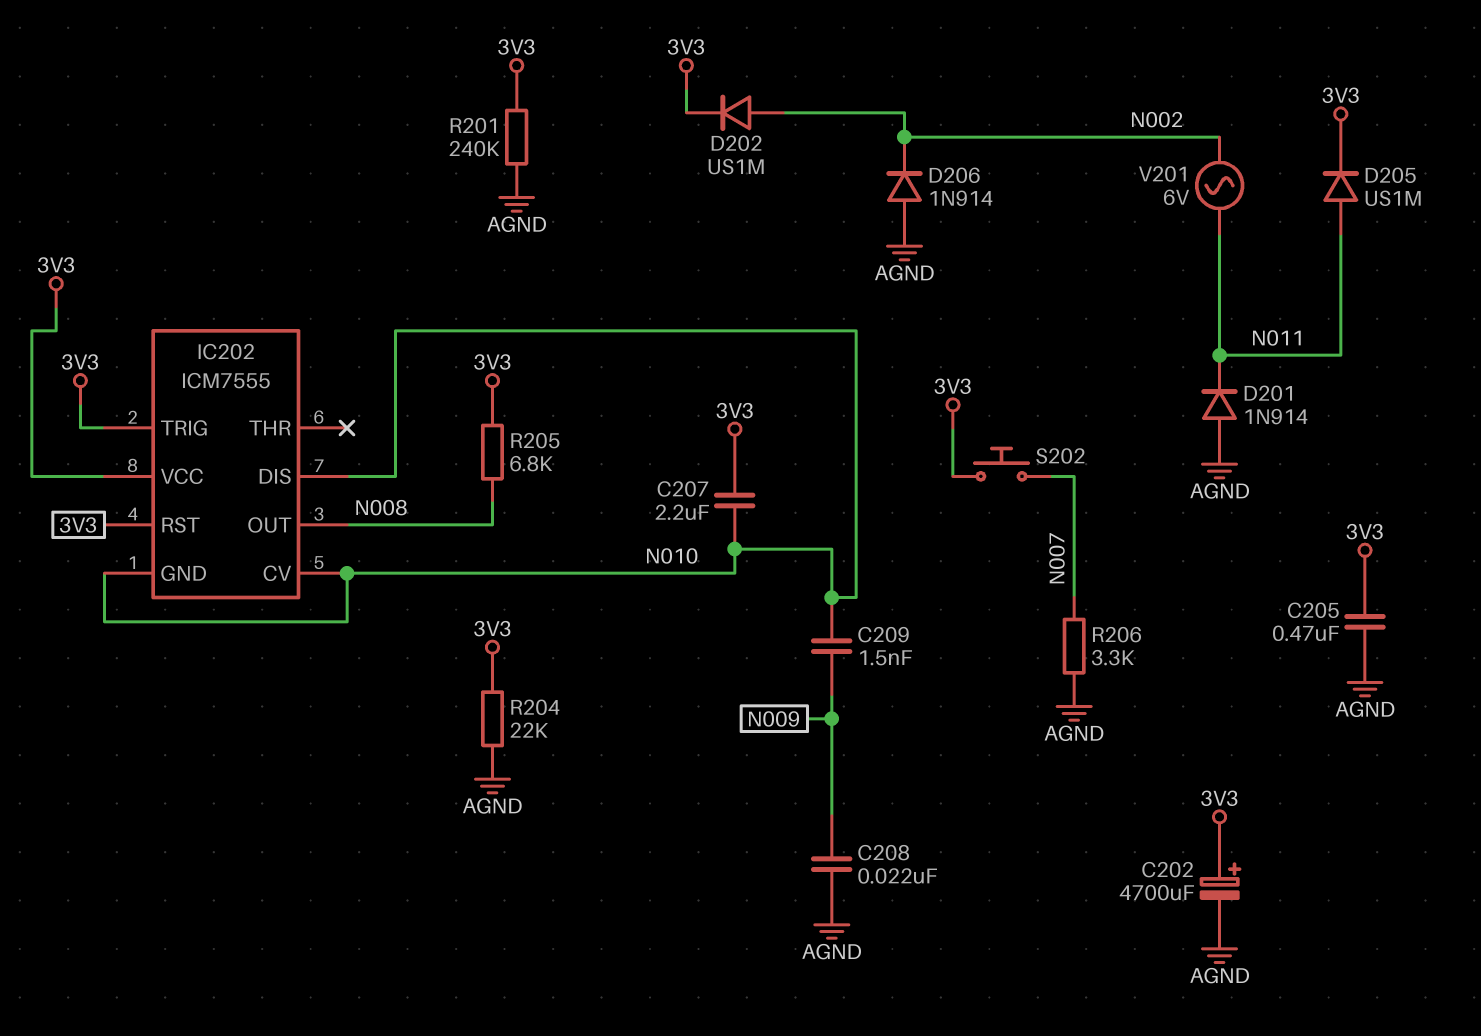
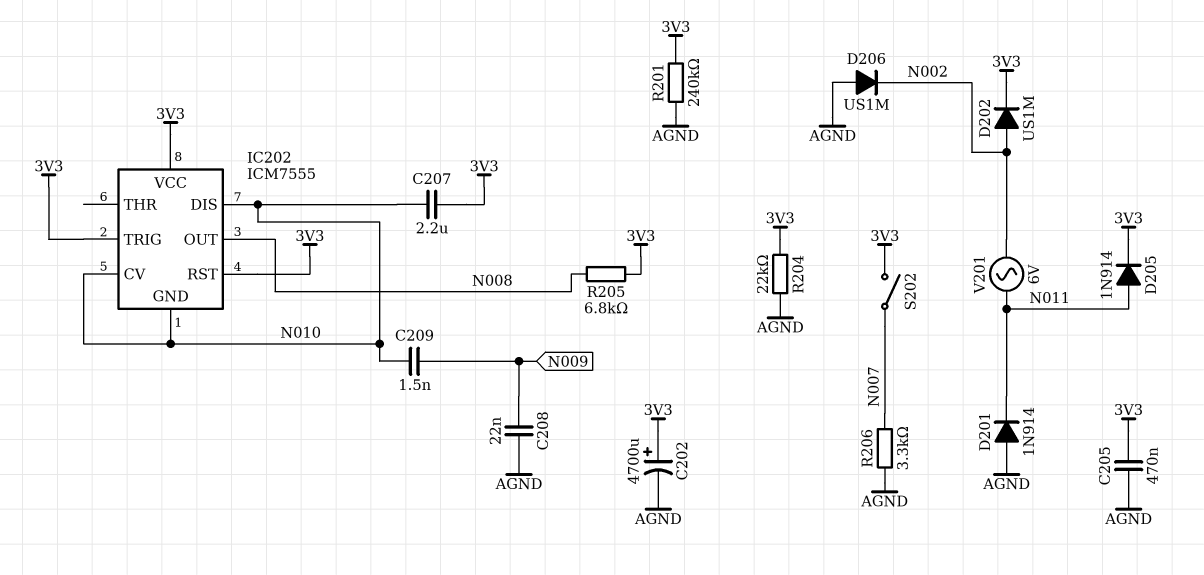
D205: diode US1M (A N011, K 3V3) -> diode 1N914 (A N011, K 3V3)
D206: diode 1N914 (A AGND, K N002) -> diode US1M (A AGND, K N002)
S202: button (3V3, N007) -> switch (3V3, N007)

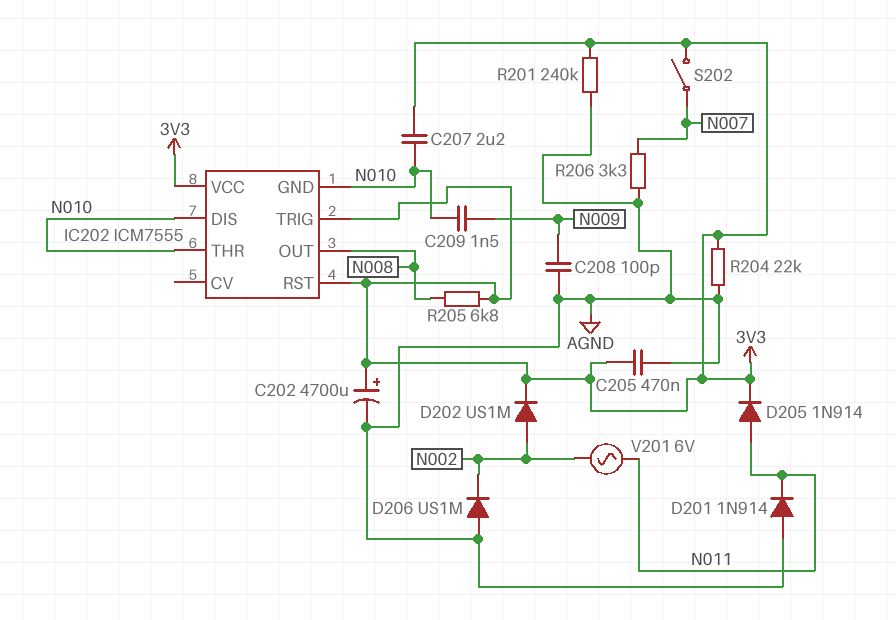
C208: 22nF (AGND, N009) -> 100pF (AGND, N009)
IC202 pin CV: N010 -> none
IC202 pin THR: none -> N010

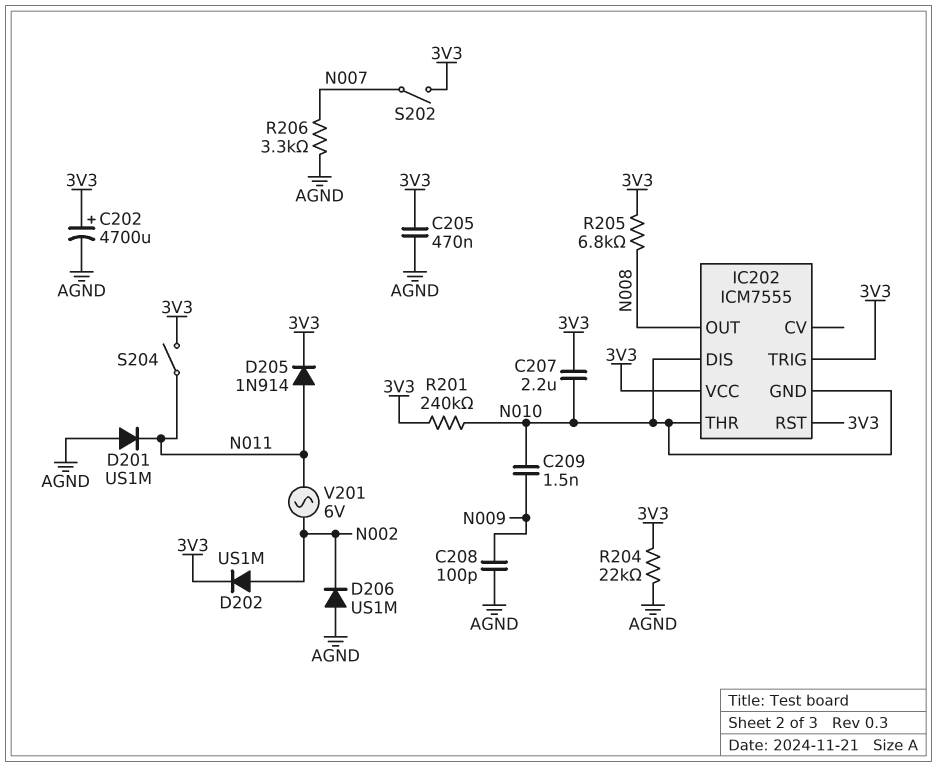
D201: diode 1N914 (A AGND, K N011) -> diode US1M (A AGND, K N011)
R201: 240k (3V3, AGND) -> 240k (3V3, N010)
S204: none -> switch (3V3, N011)

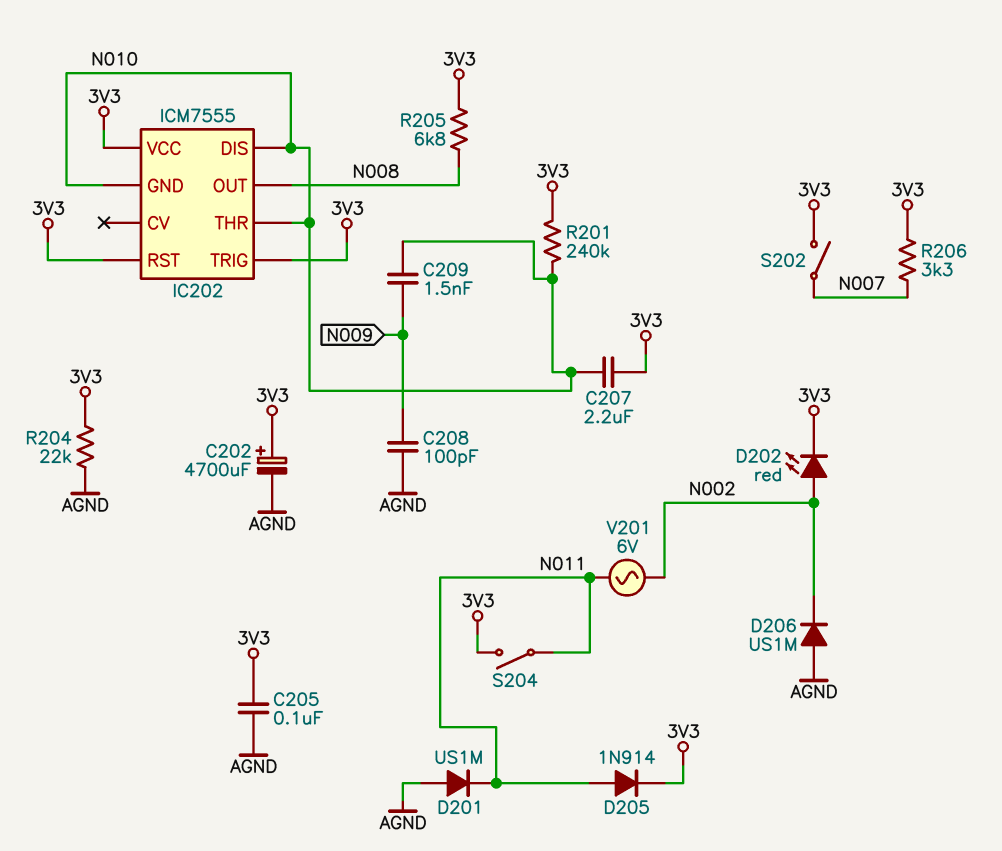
C205: 470nF (3V3, AGND) -> 100nF (3V3, AGND)
D202: diode US1M (A N002, K 3V3) -> LED red (A N002, K 3V3)
R206: 3.3k (AGND, N007) -> 3.3k (3V3, N007)

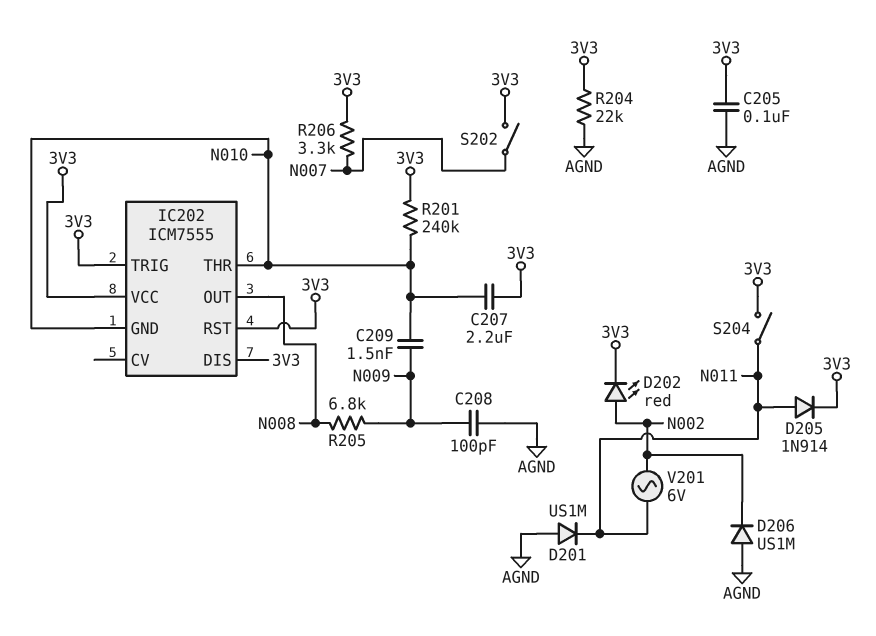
C202: 4700uF (plus 3V3, minus AGND) -> none
IC202 pin DIS: N010 -> 3V3
R205: 6.8k (3V3, N008) -> 6.8k (N008, N009)

